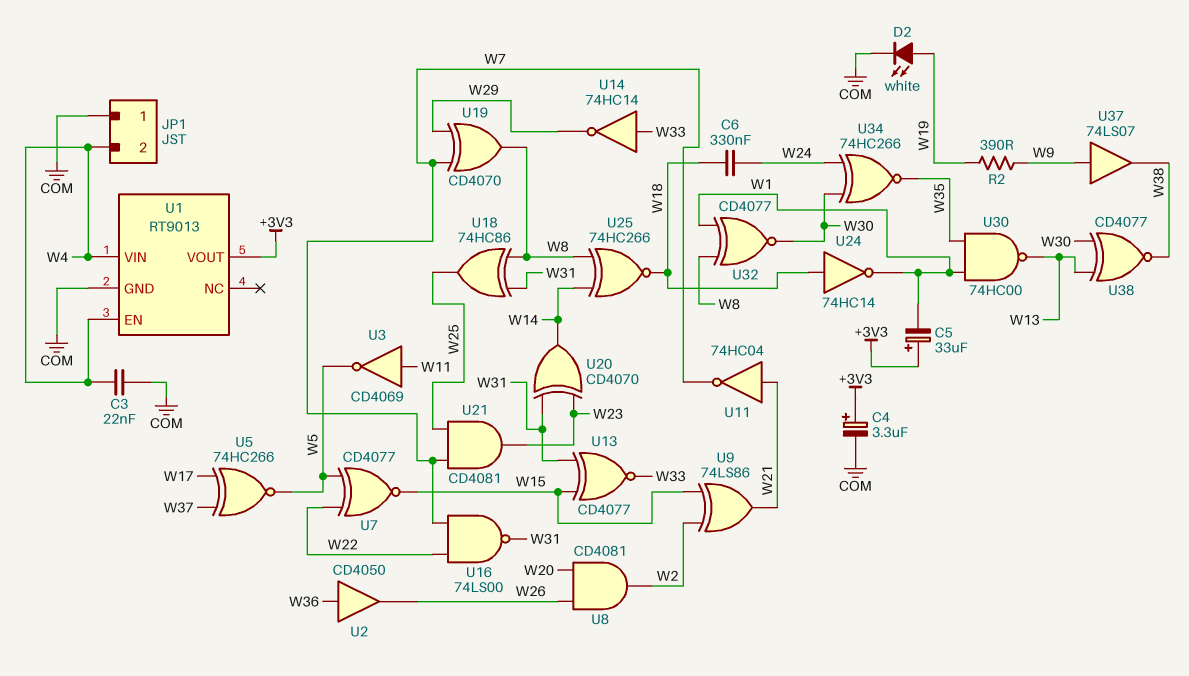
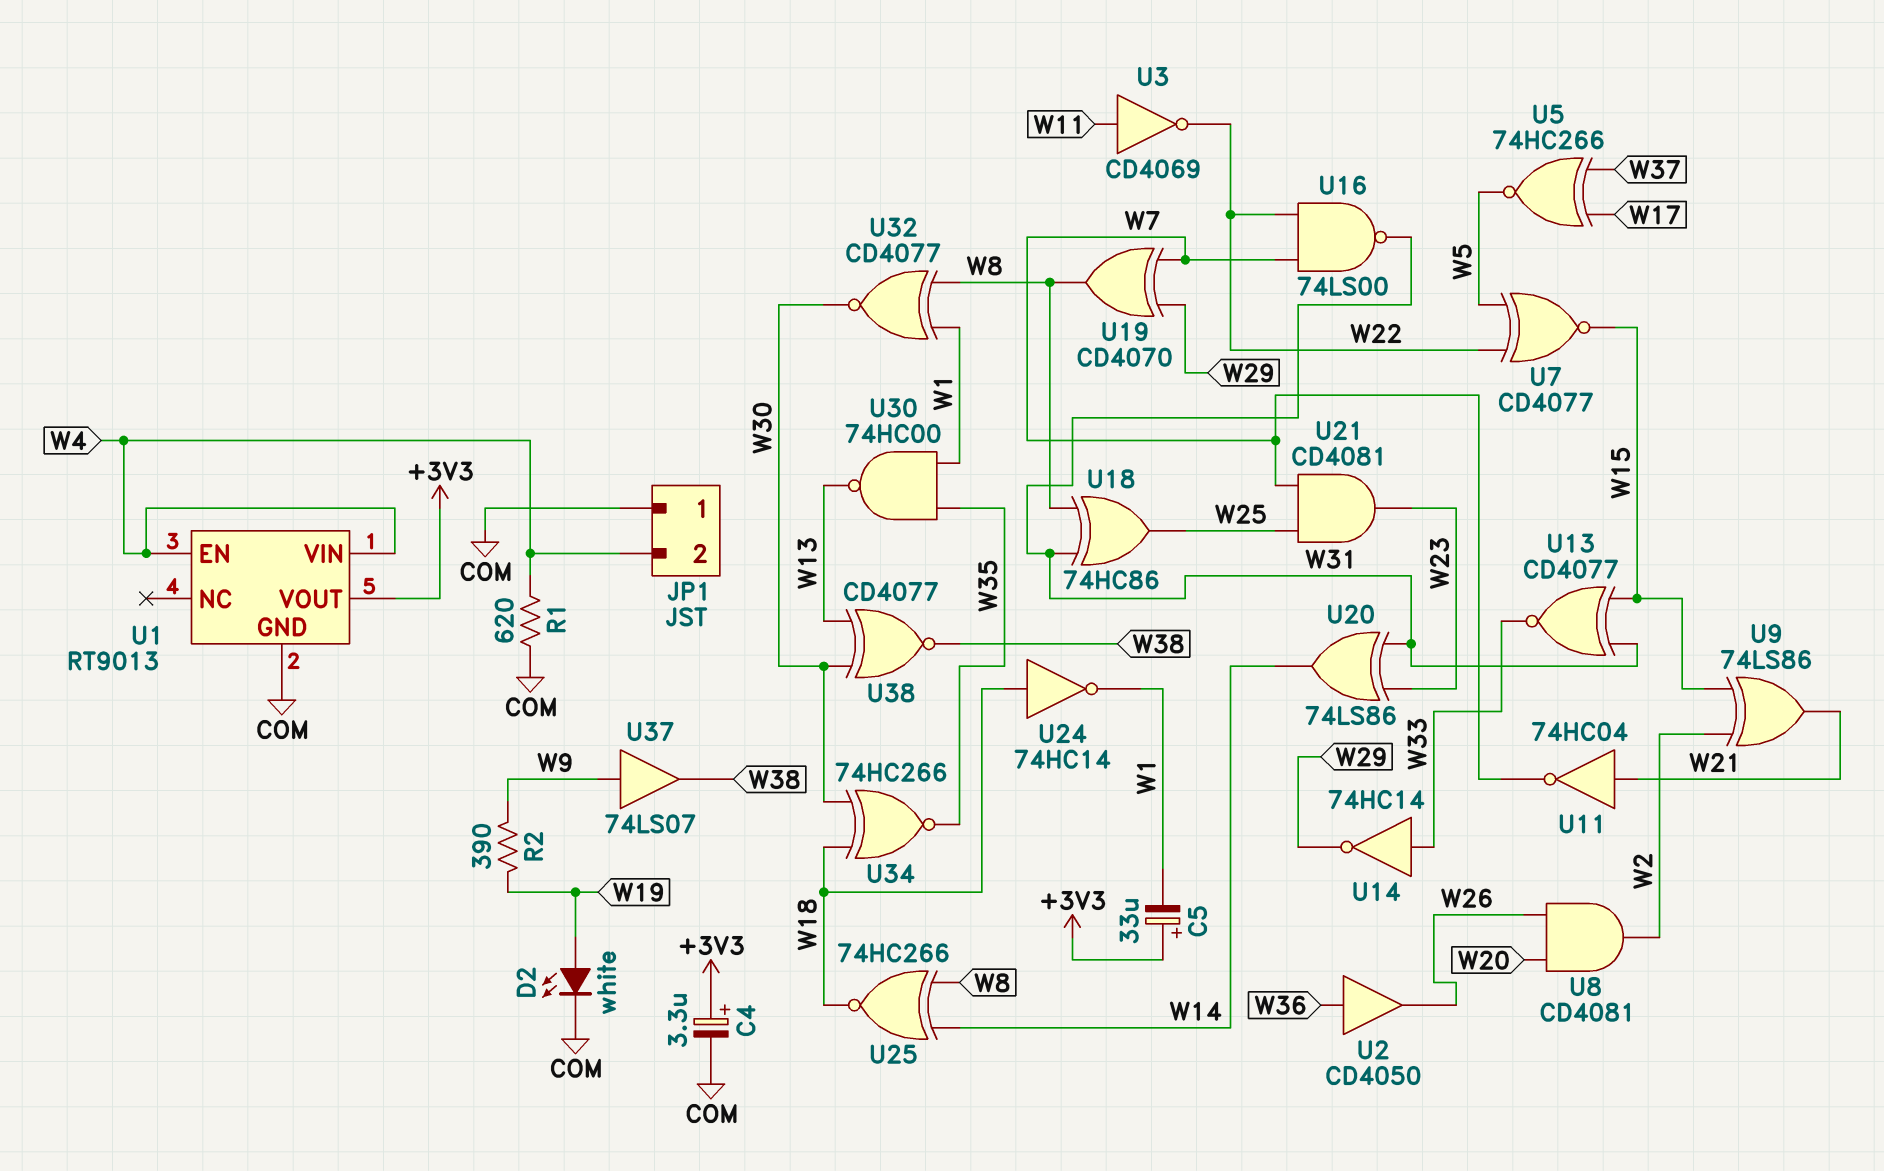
C3: 22nF (COM, W4) -> none
C6: 330nF (W18, W24) -> none
R1: none -> 620 (COM, W4)
U3: NOT CD4069 (in W11, out W5) -> NOT CD4069 (in W11, out W22)
U20: XOR CD4070 (in W23, in W31, out W14) -> XOR 74LS86 (in W23, in W31, out W14)
U34: XNOR 74HC266 (in W24, in W30, out W35) -> XNOR 74HC266 (in W18, in W30, out W35)

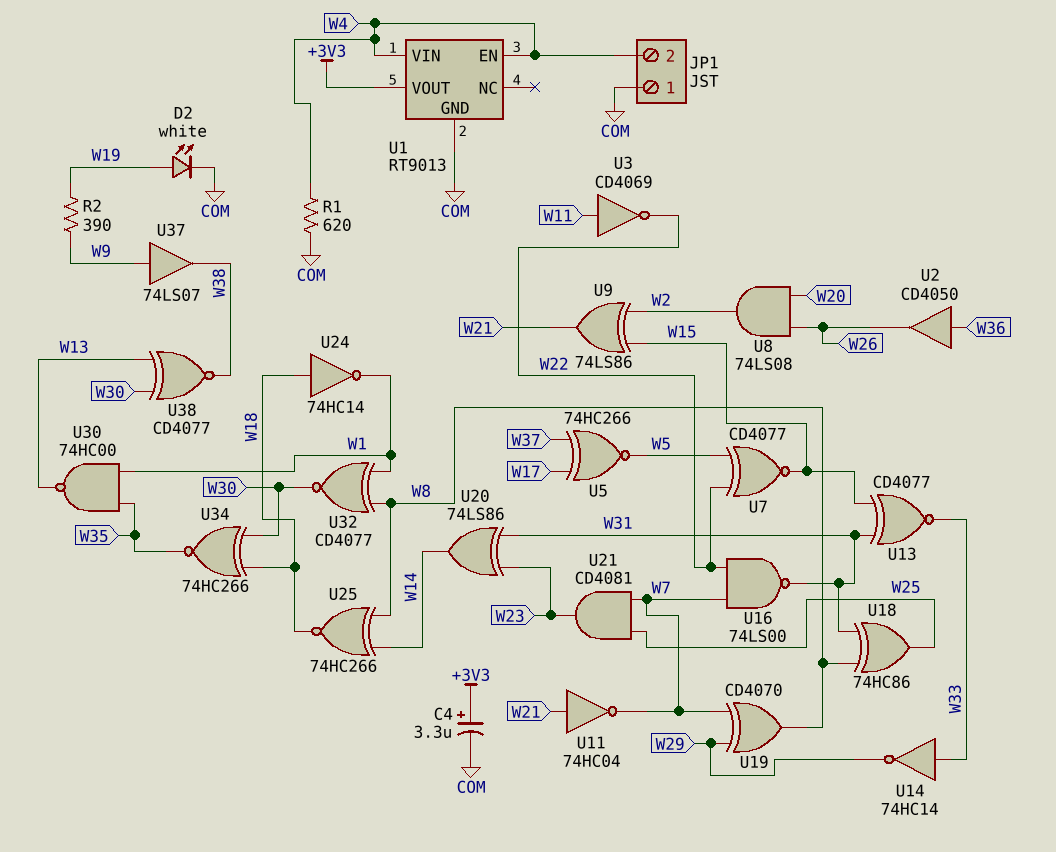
C5: 33uF (plus +3V3, minus W1) -> none
U8: AND CD4081 (in W20, in W26, out W2) -> AND 74LS08 (in W20, in W26, out W2)

